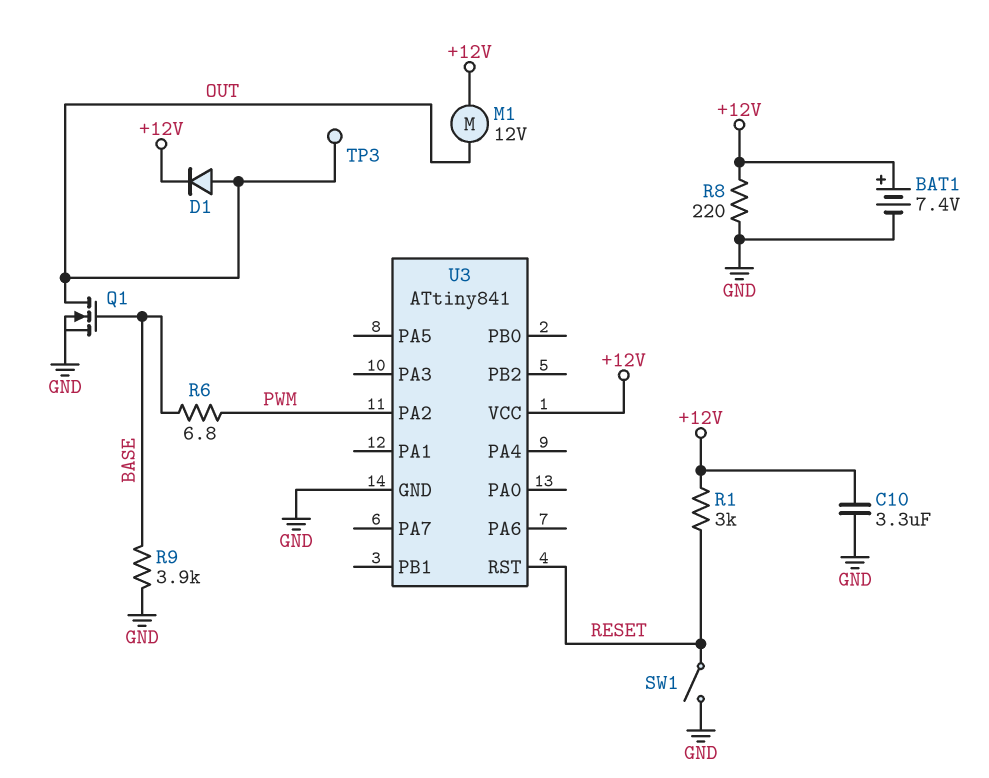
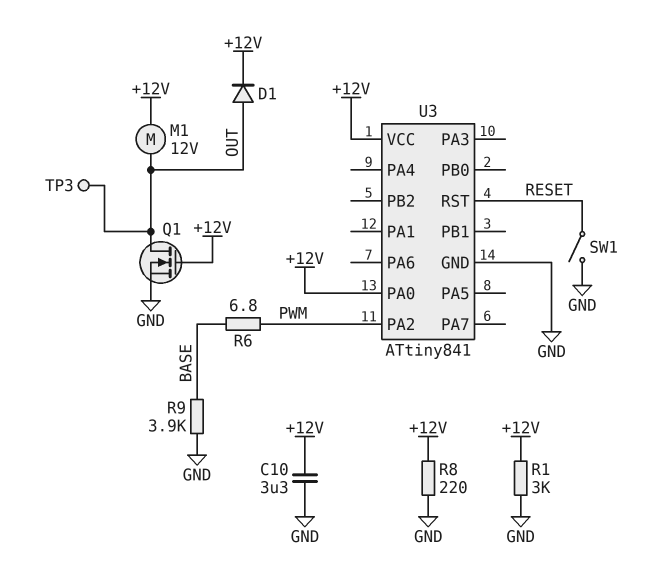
BAT1: 7.4V (plus +12V, minus GND) -> none
Q1: NMOS (G BASE, D OUT, S GND) -> NMOS (G +12V, D OUT, S GND)
R1: 3k (+12V, RESET) -> 3k (+12V, GND)
U3 pin PA0: none -> +12V

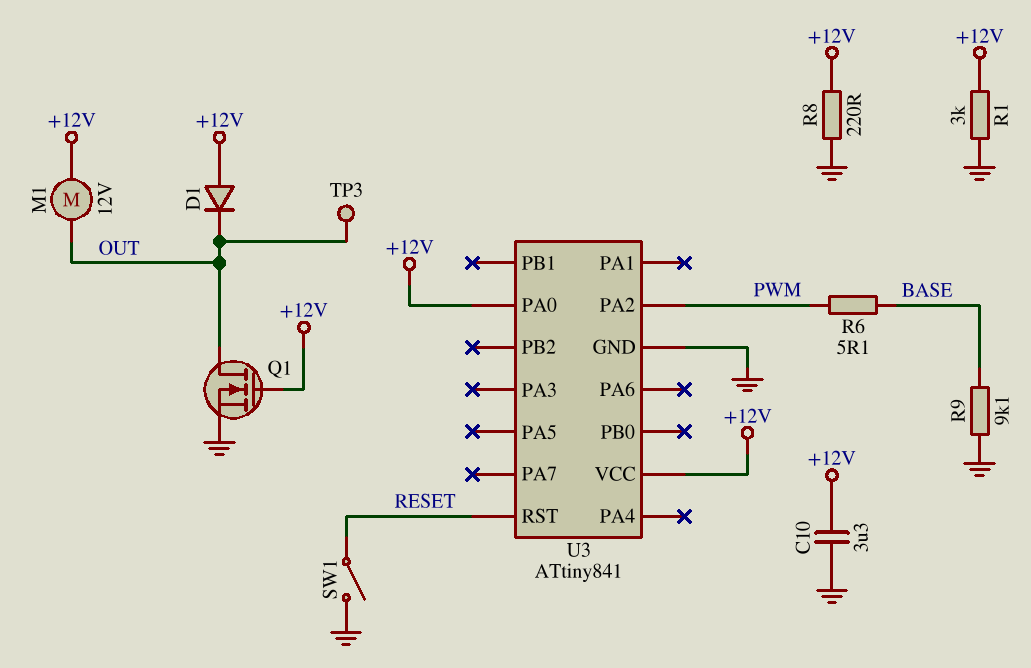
D1: diode (A OUT, K +12V) -> diode (A +12V, K OUT)
R6: 6.8 (BASE, PWM) -> 5.1 (BASE, PWM)
R9: 3.9k (BASE, GND) -> 9.1k (BASE, GND)

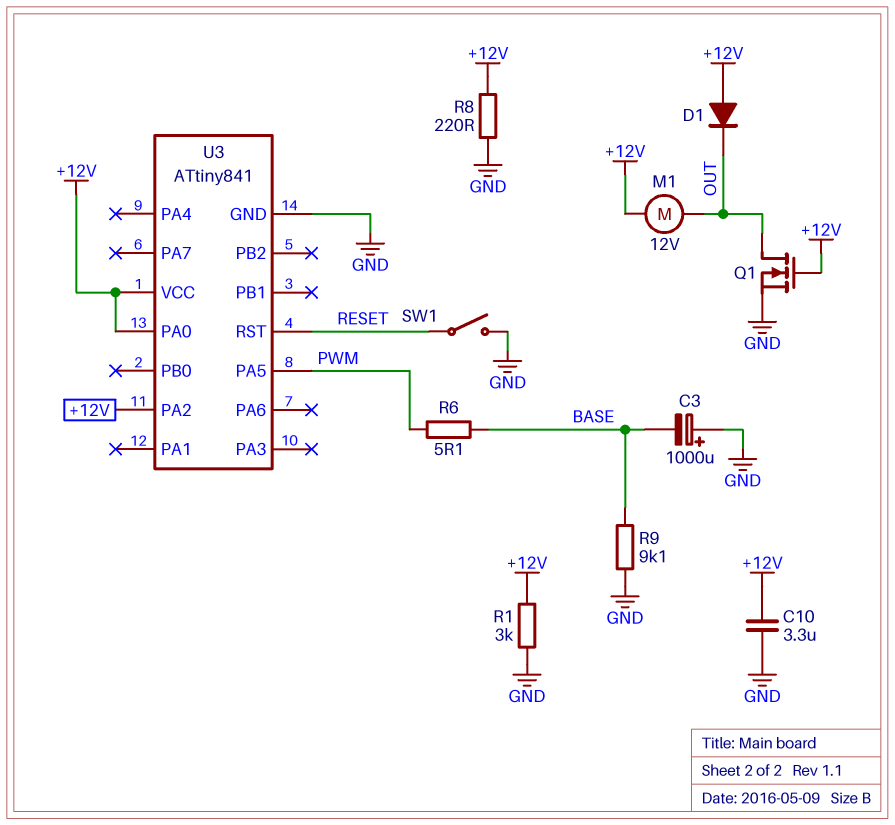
C3: none -> 1000uF (plus GND, minus BASE)
TP3: test point (OUT) -> none
U3 pin PA2: PWM -> +12V
U3 pin PA5: none -> PWM

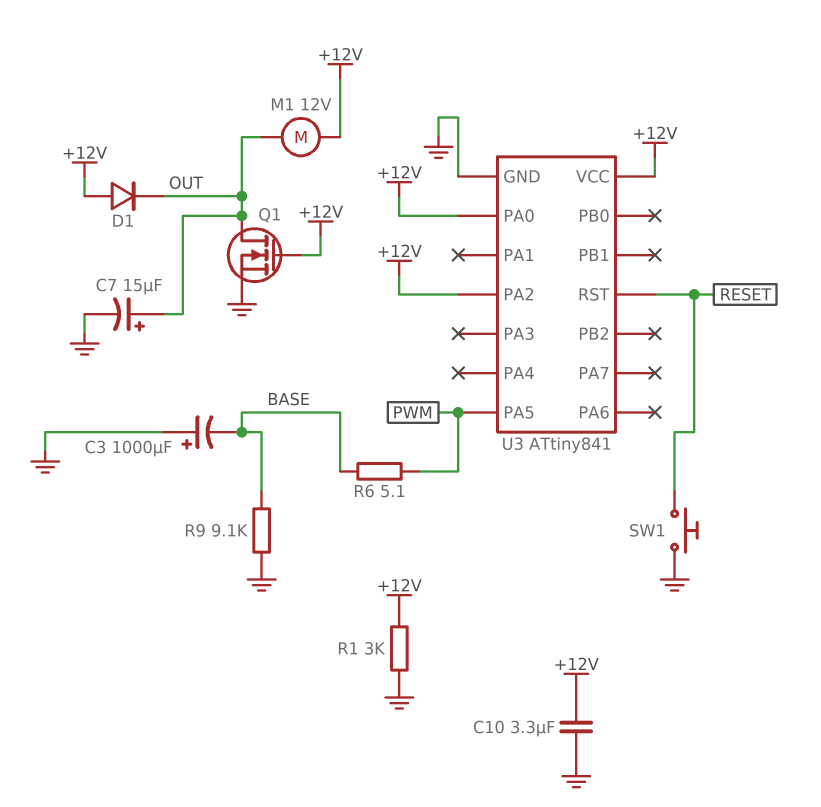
C7: none -> 15uF (plus OUT, minus GND)
R8: 220 (+12V, GND) -> none
SW1: switch (GND, RESET) -> button (GND, RESET)

